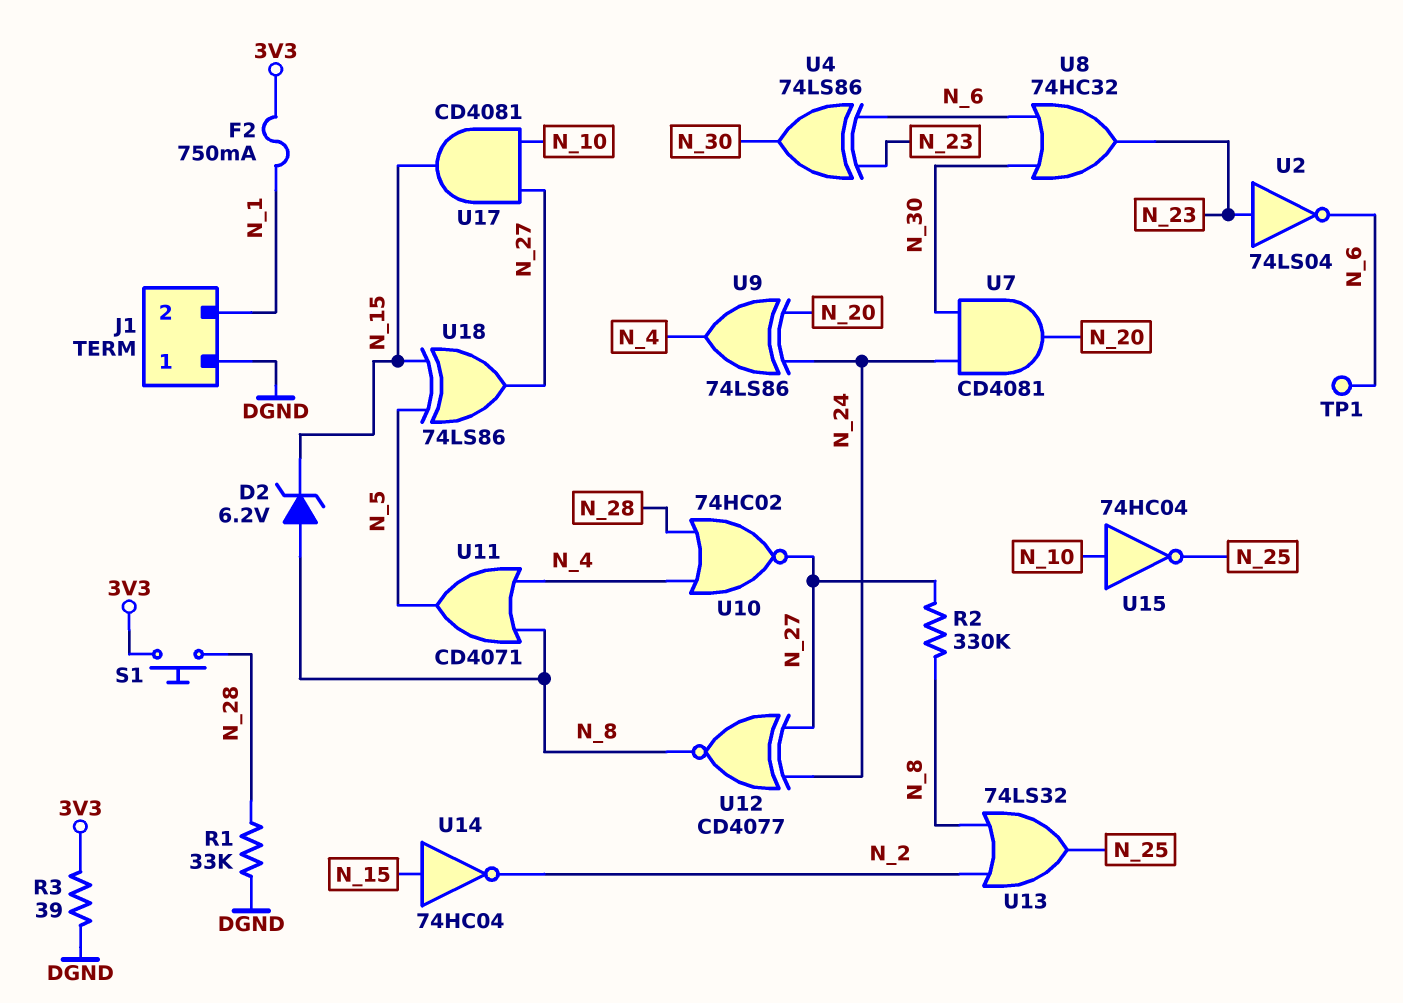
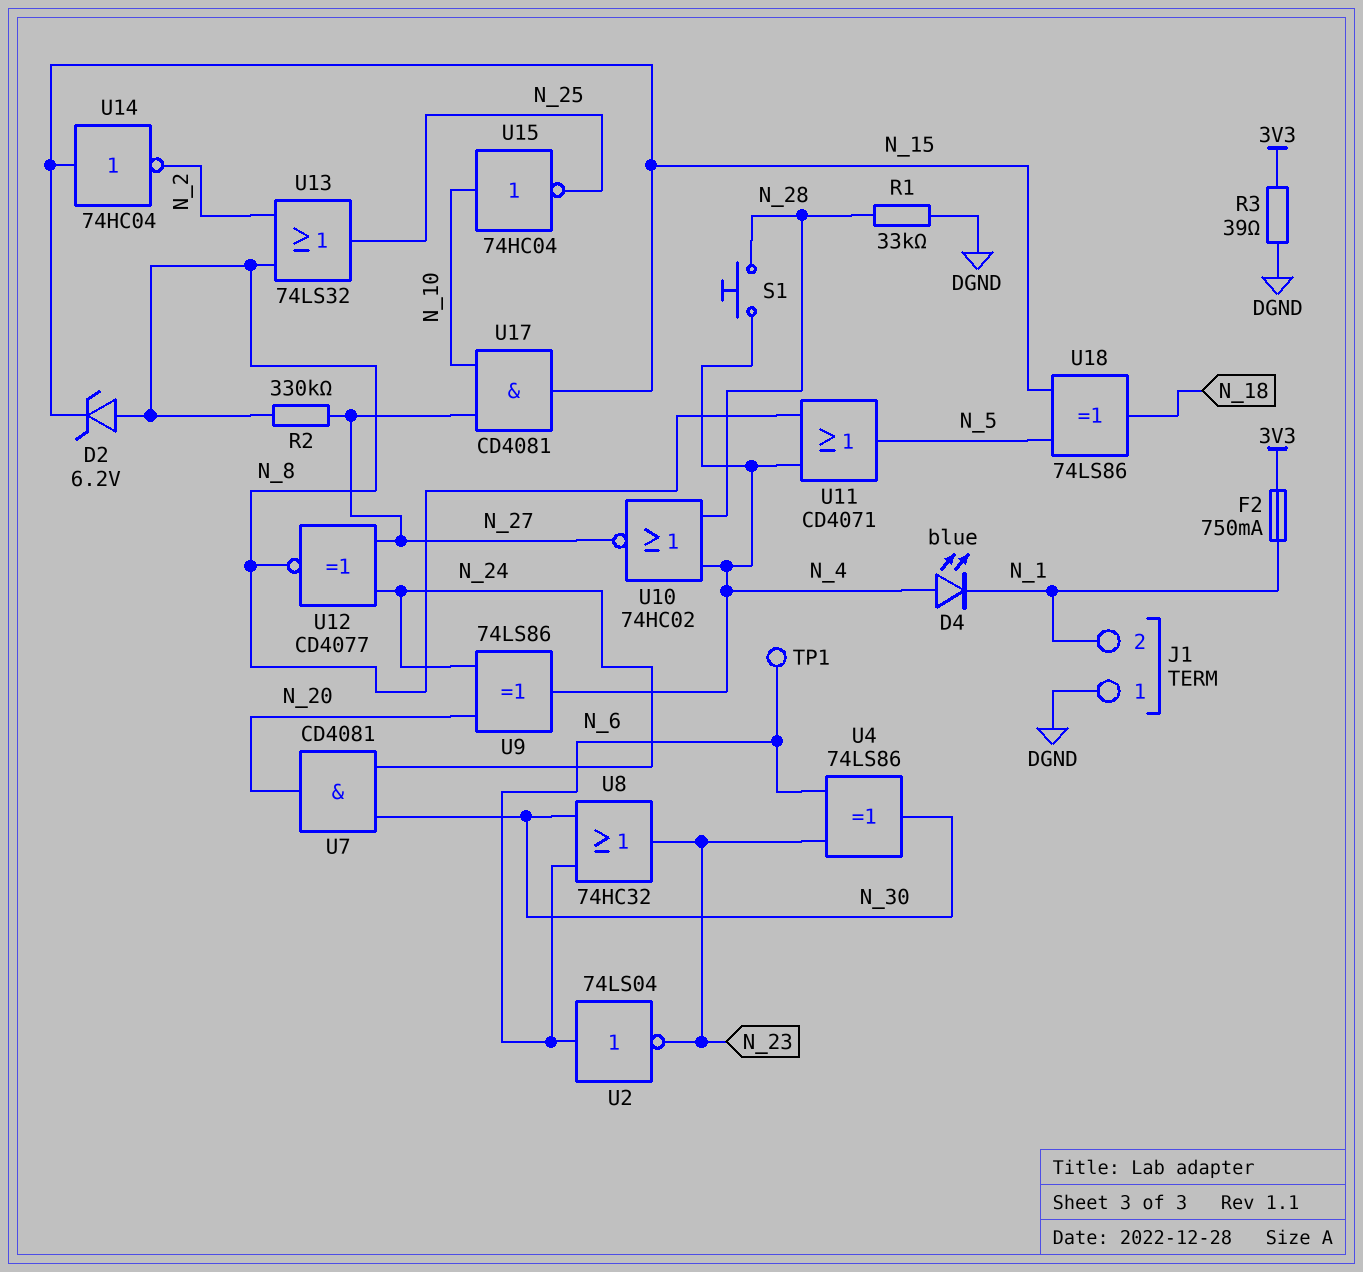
D4: none -> LED blue (A N_4, K N_1)
S1: button (3V3, N_28) -> button (N_4, N_28)
U2: NOT 74LS04 (in N_23, out N_6) -> NOT 74LS04 (in N_6, out N_23)
U18: XOR 74LS86 (in N_5, in N_15, out N_27) -> XOR 74LS86 (in N_5, in N_15, out N_18)

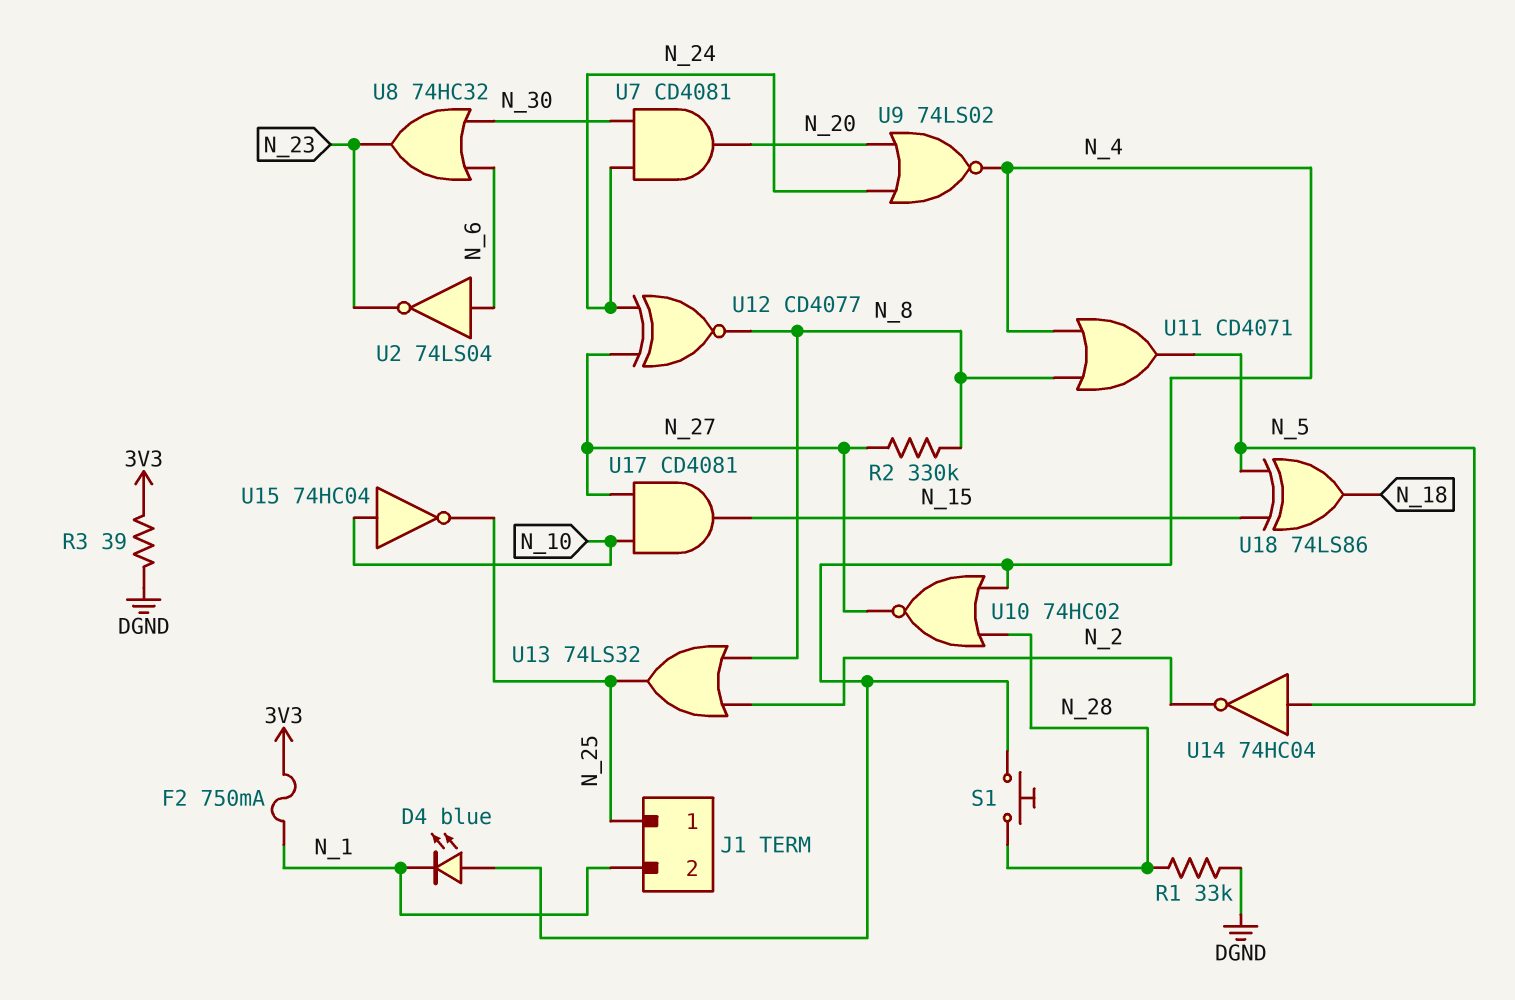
D2: zener 6.2V (A N_8, K N_15) -> none
J1 pin 1: DGND -> N_25
TP1: test point (N_6) -> none
U4: XOR 74LS86 (in N_6, in N_23, out N_30) -> none
U9: XOR 74LS86 (in N_20, in N_24, out N_4) -> NOR 74LS02 (in N_20, in N_24, out N_4)
U14: NOT 74HC04 (in N_15, out N_2) -> NOT 74HC04 (in N_5, out N_2)

